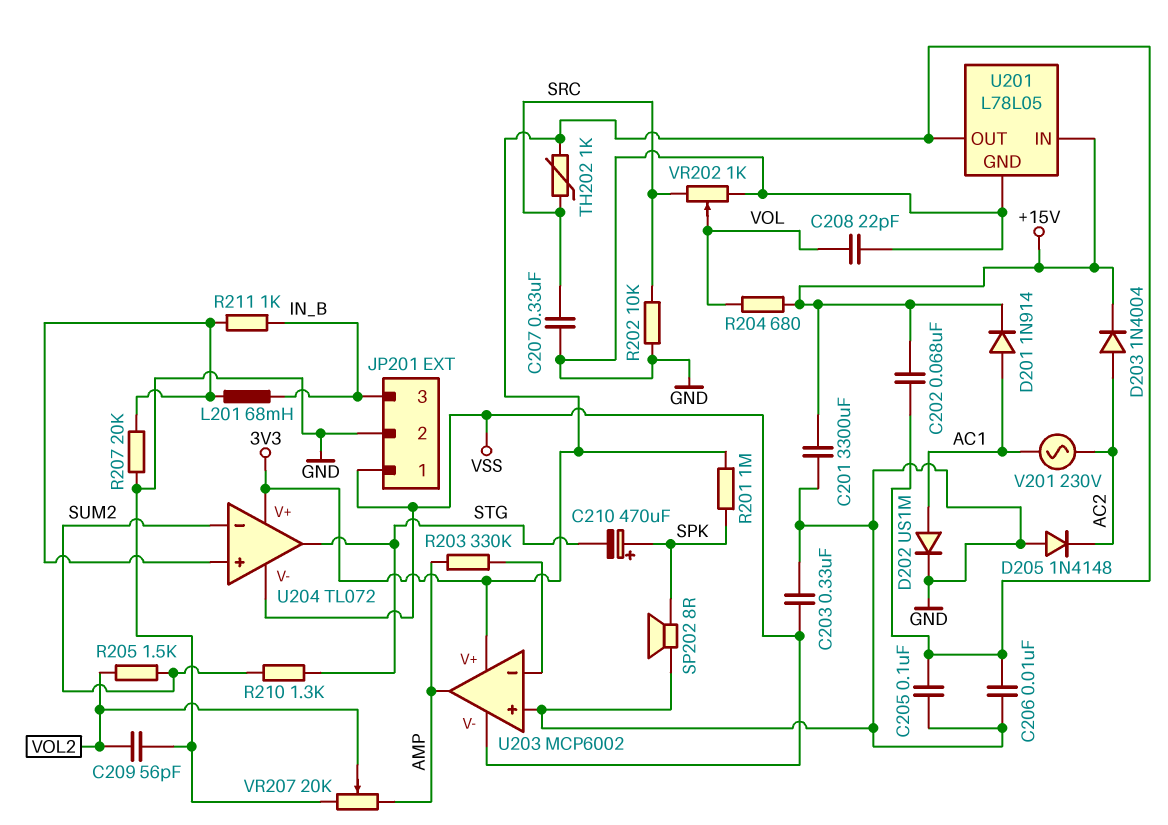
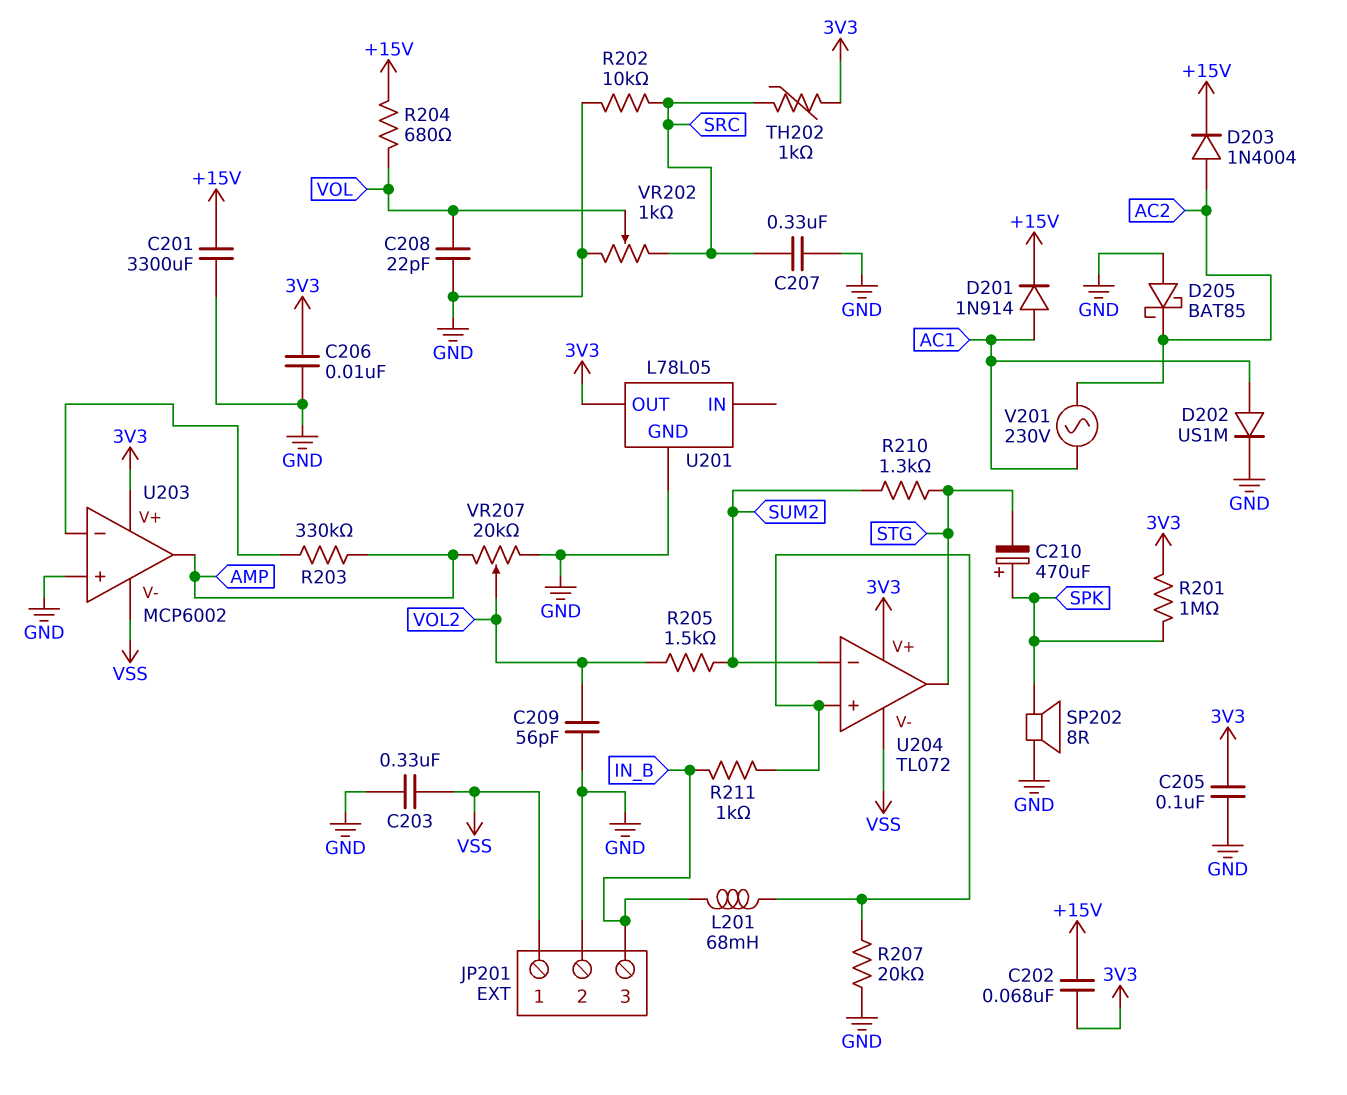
D205: diode 1N4148 (A GND, K AC2) -> schottky BAT85 (A GND, K AC2)
U201 pin IN: +15V -> none

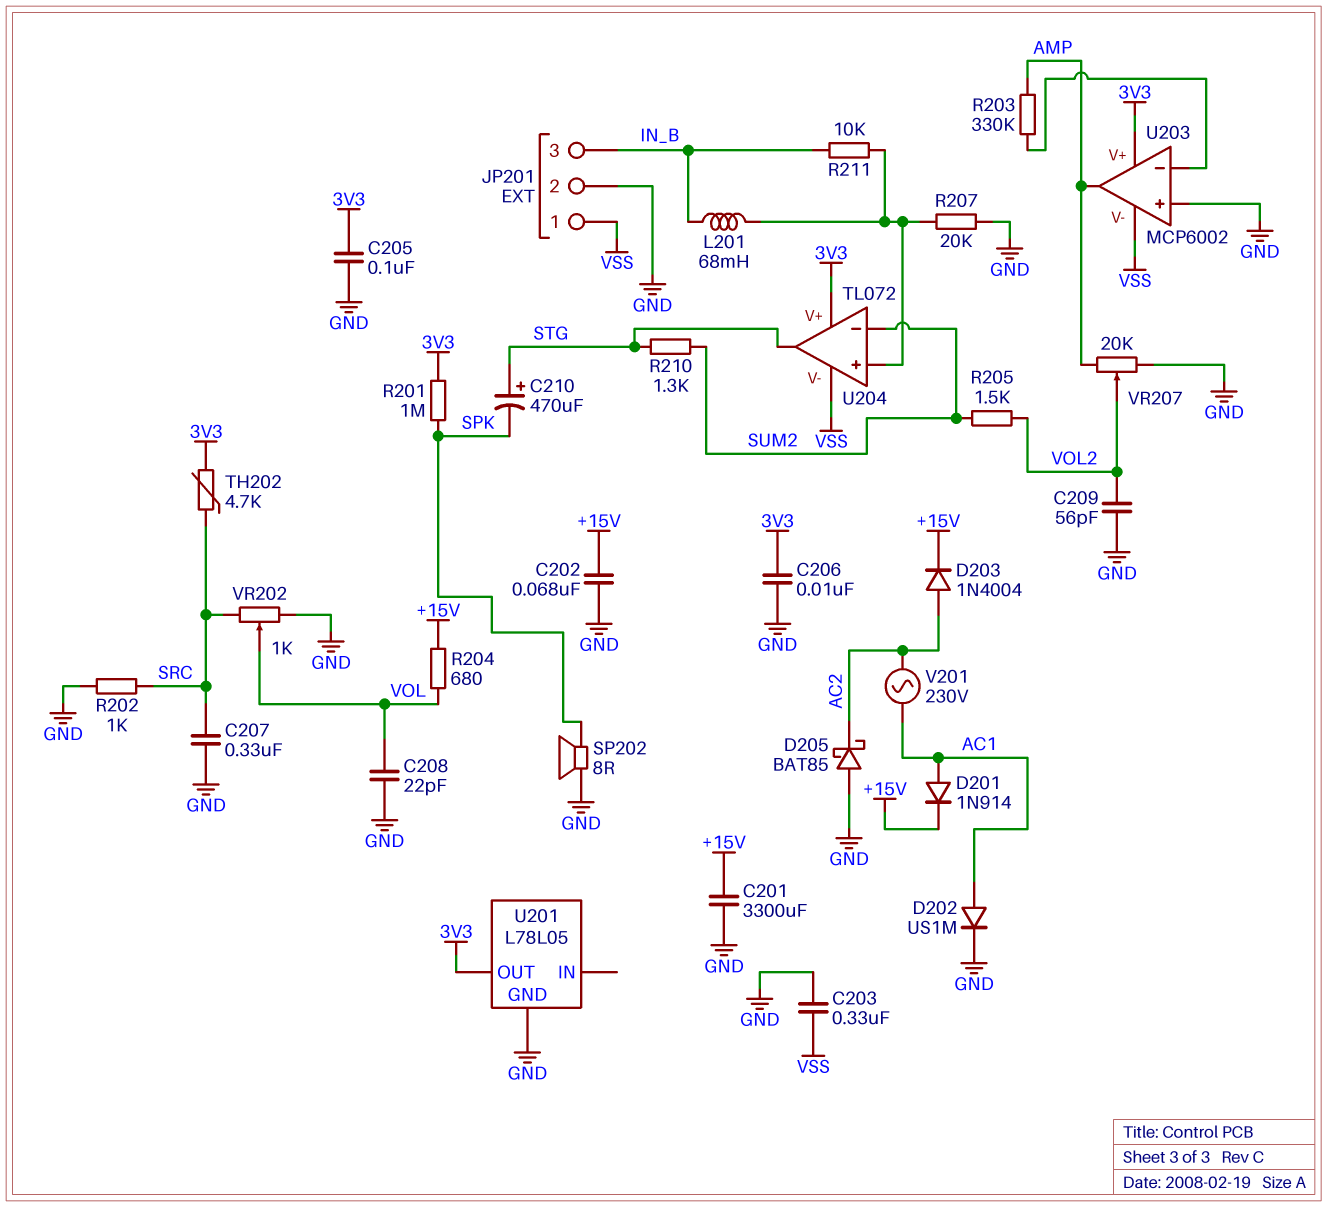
C202: 68nF (+15V, 3V3) -> 68nF (+15V, GND)
C210: 470uF (plus SPK, minus STG) -> 470uF (plus STG, minus SPK)
R202: 10k (GND, SRC) -> 1k (GND, SRC)
R211: 1k (IN_B, U204/in+) -> 10k (IN_B, U204/in+)
TH202: 1k (3V3, SRC) -> 4.7k (3V3, SRC)

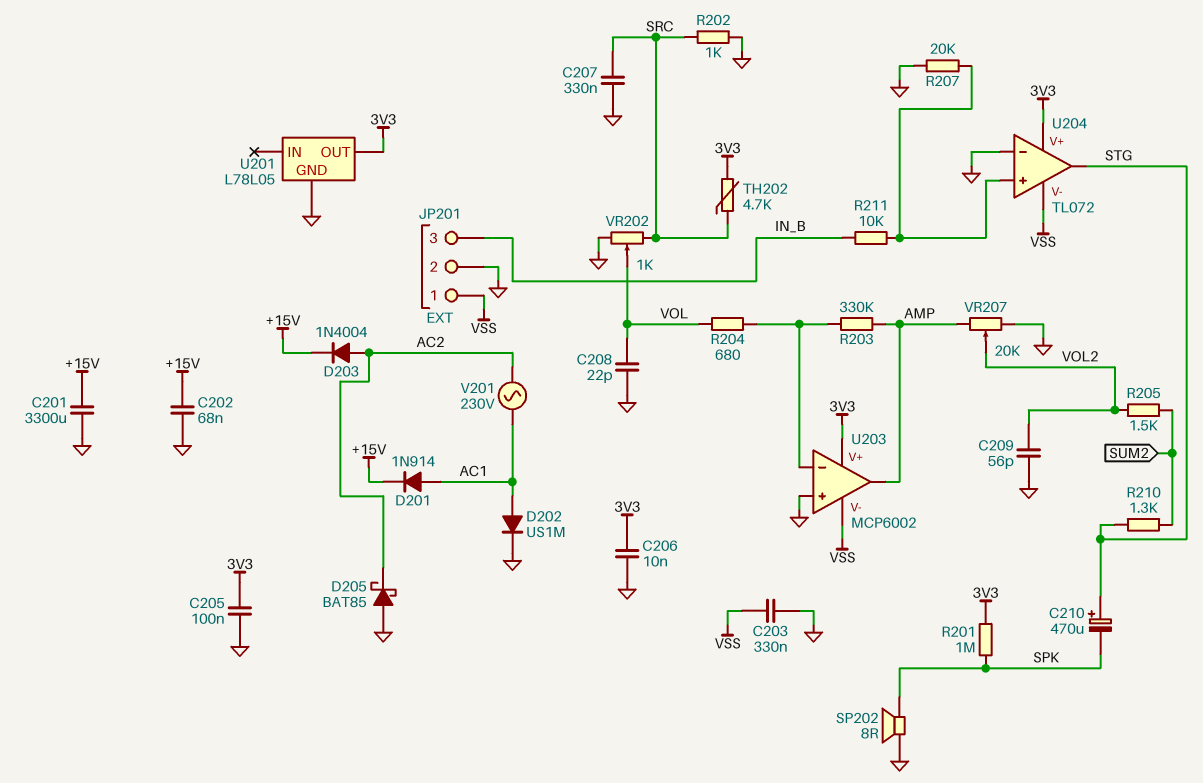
L201: 68mH (IN_B, U204/in+) -> none
R204: 680 (+15V, VOL) -> 680 (U203/in-, VOL)
U204 pin in-: SUM2 -> GND

